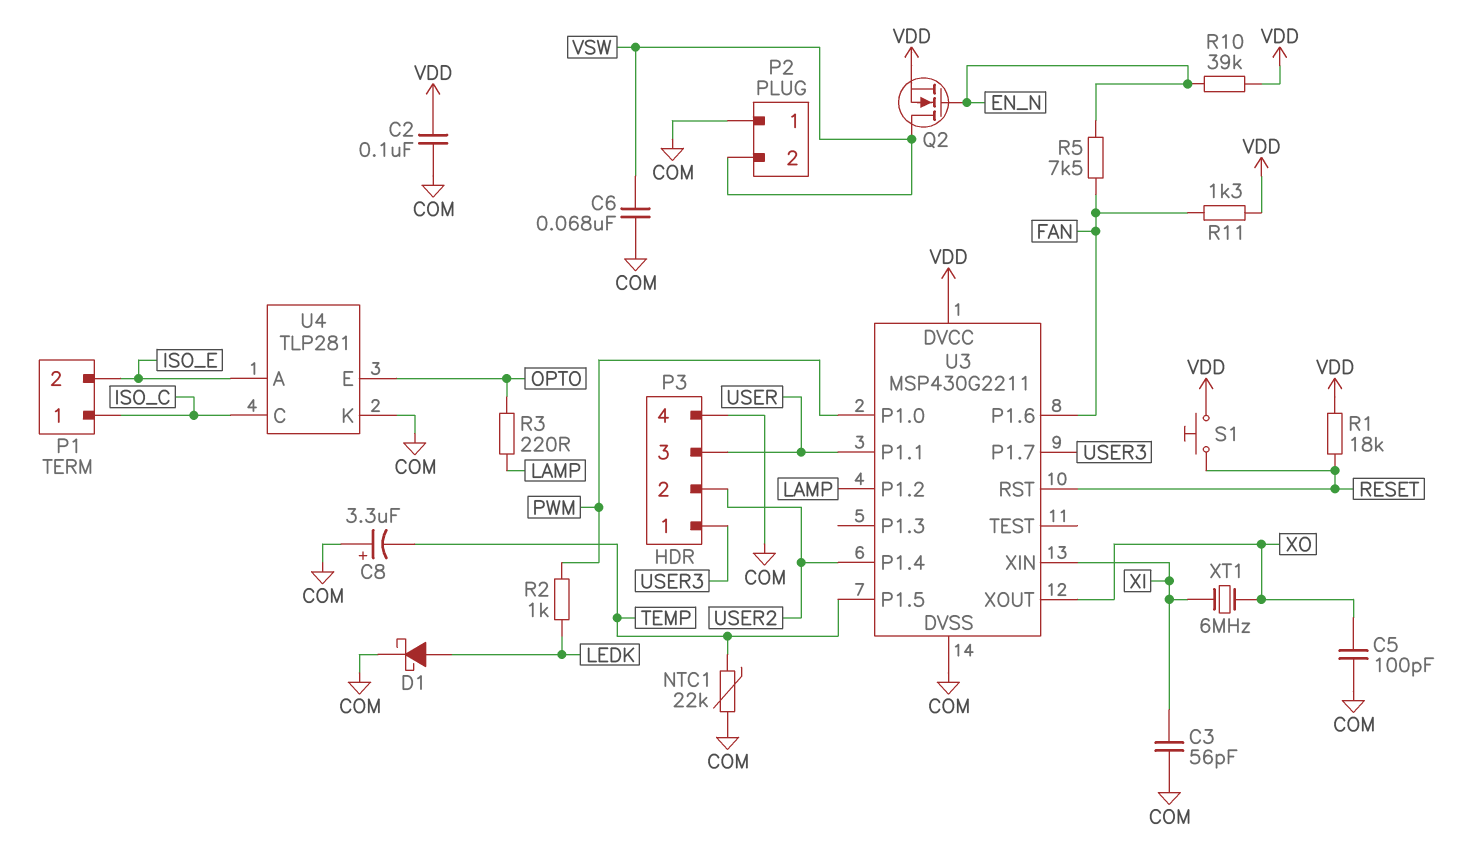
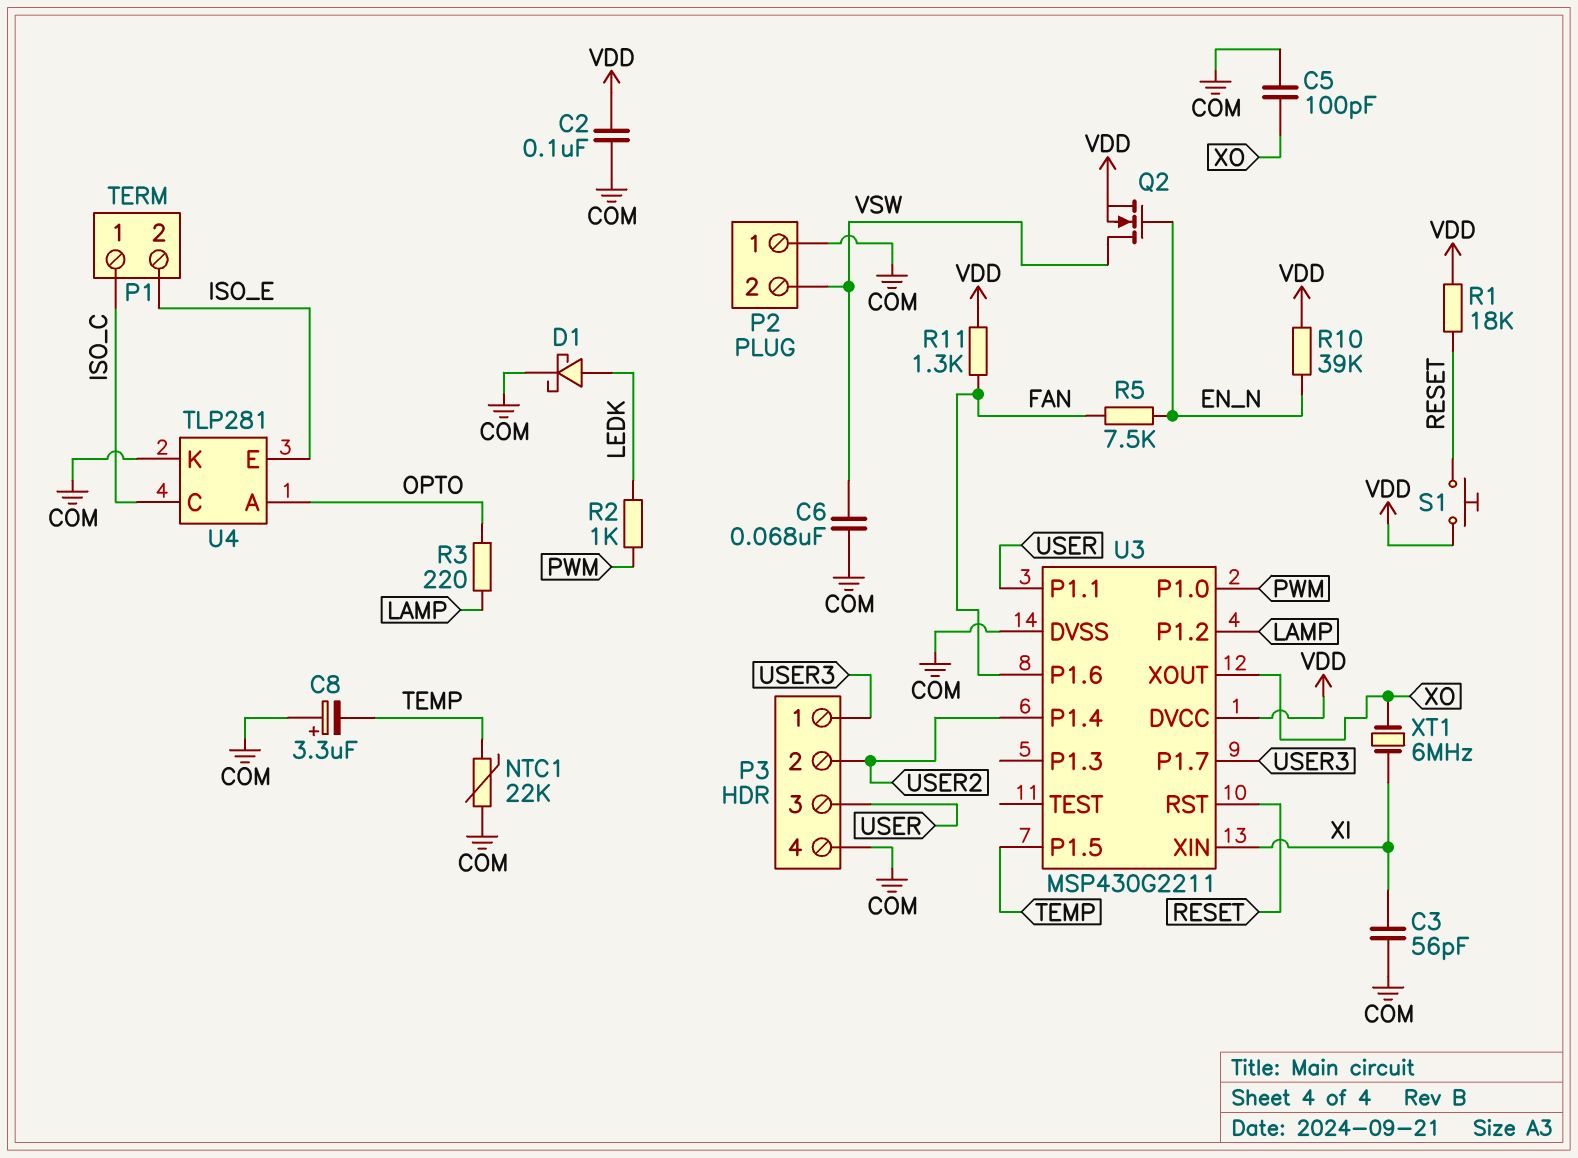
U4 pin A: ISO_E -> OPTO
U4 pin E: OPTO -> ISO_E

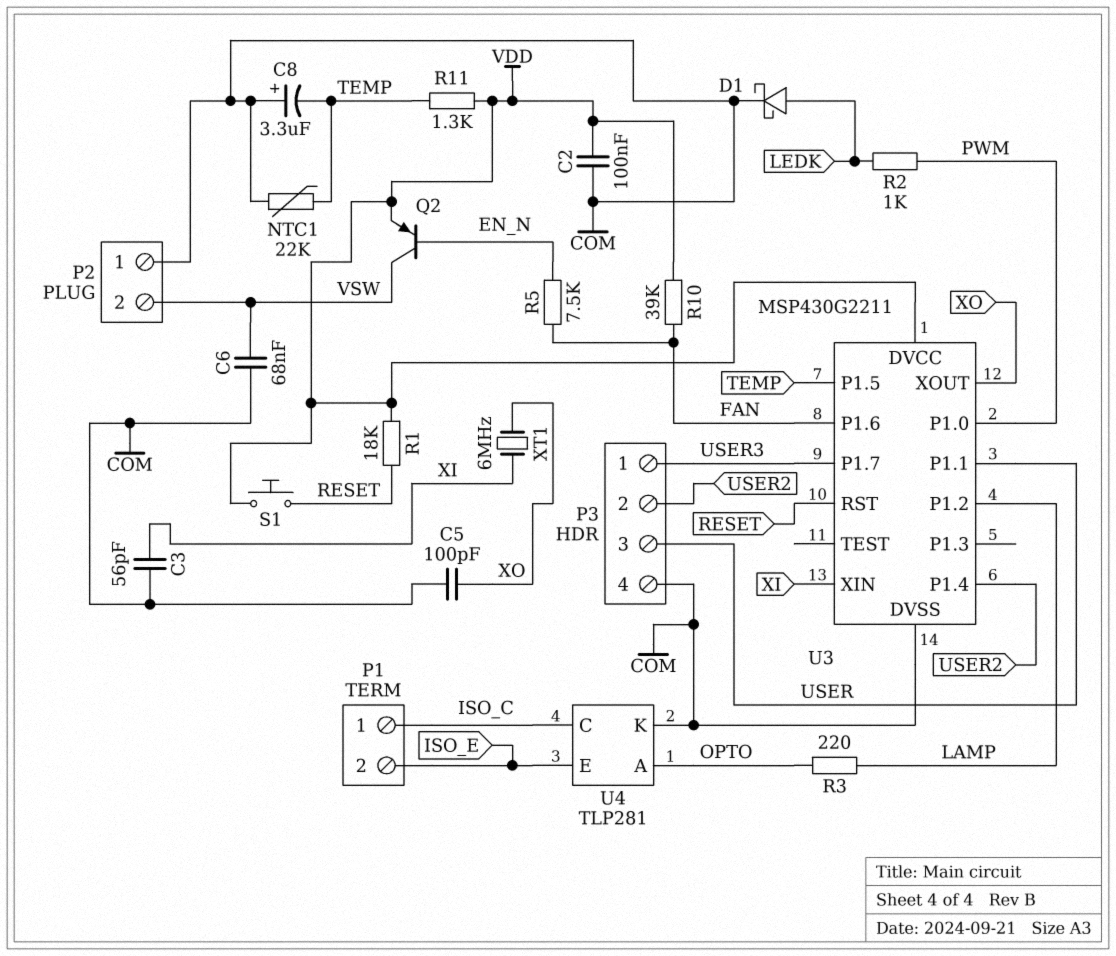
Q2: NMOS (G EN_N, D VSW, S VDD) -> PNP (B EN_N, C VSW, E VDD)
R10: 39k (EN_N, VDD) -> 39k (FAN, VDD)
R11: 1.3k (FAN, VDD) -> 1.3k (TEMP, VDD)

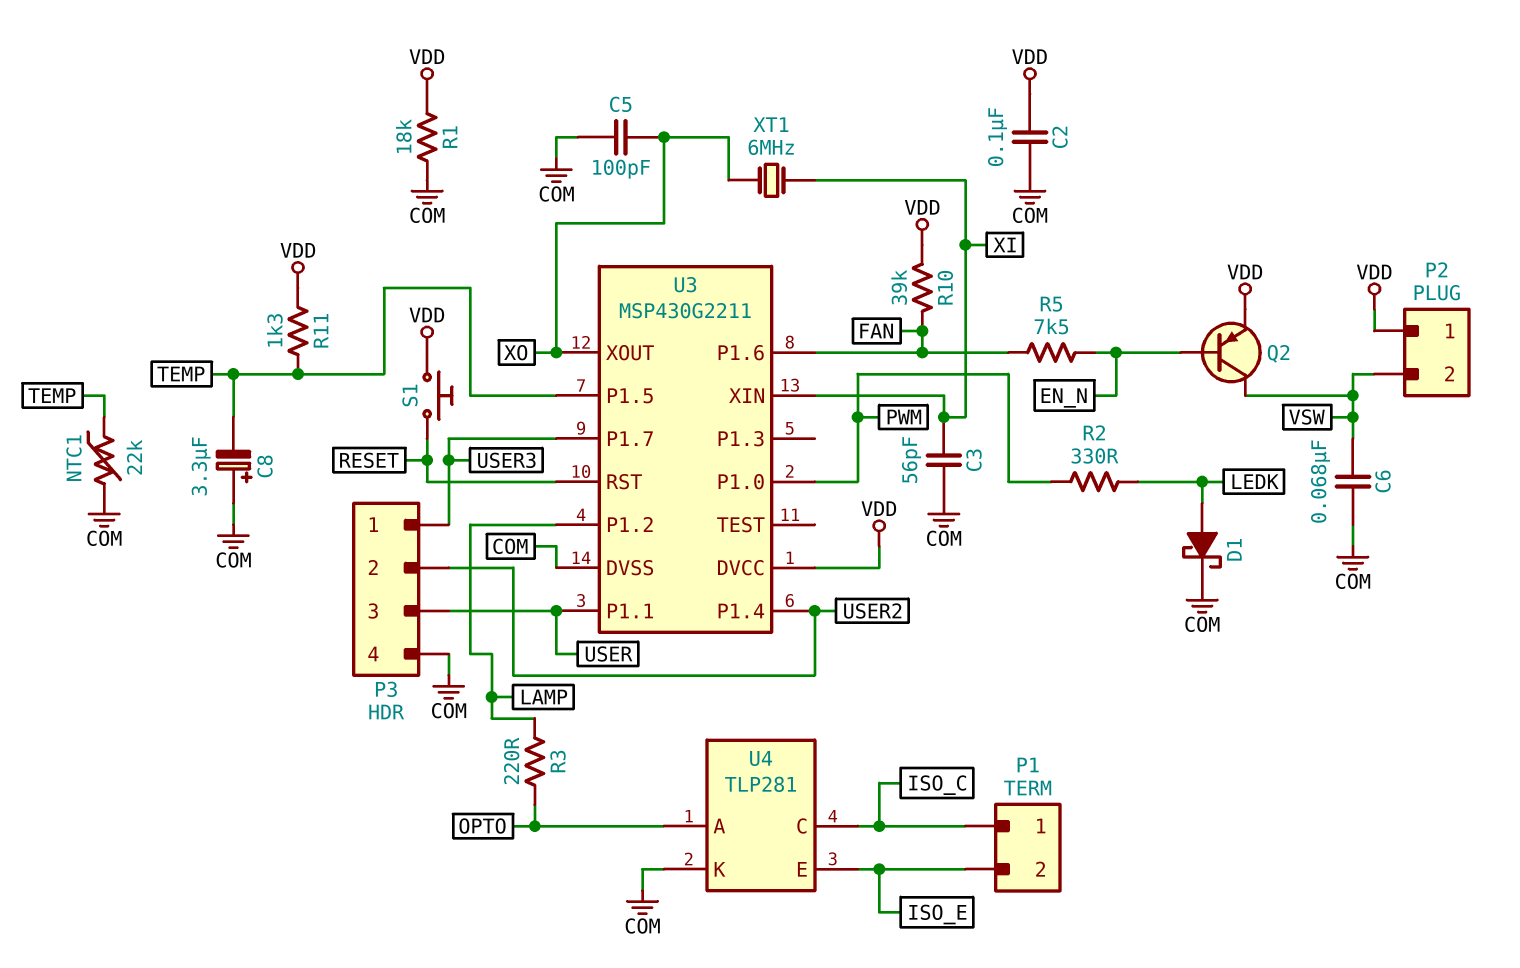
P2 pin 1: COM -> VDD
R1: 18k (RESET, VDD) -> 18k (COM, VDD)
R2: 1k (LEDK, PWM) -> 330 (LEDK, PWM)

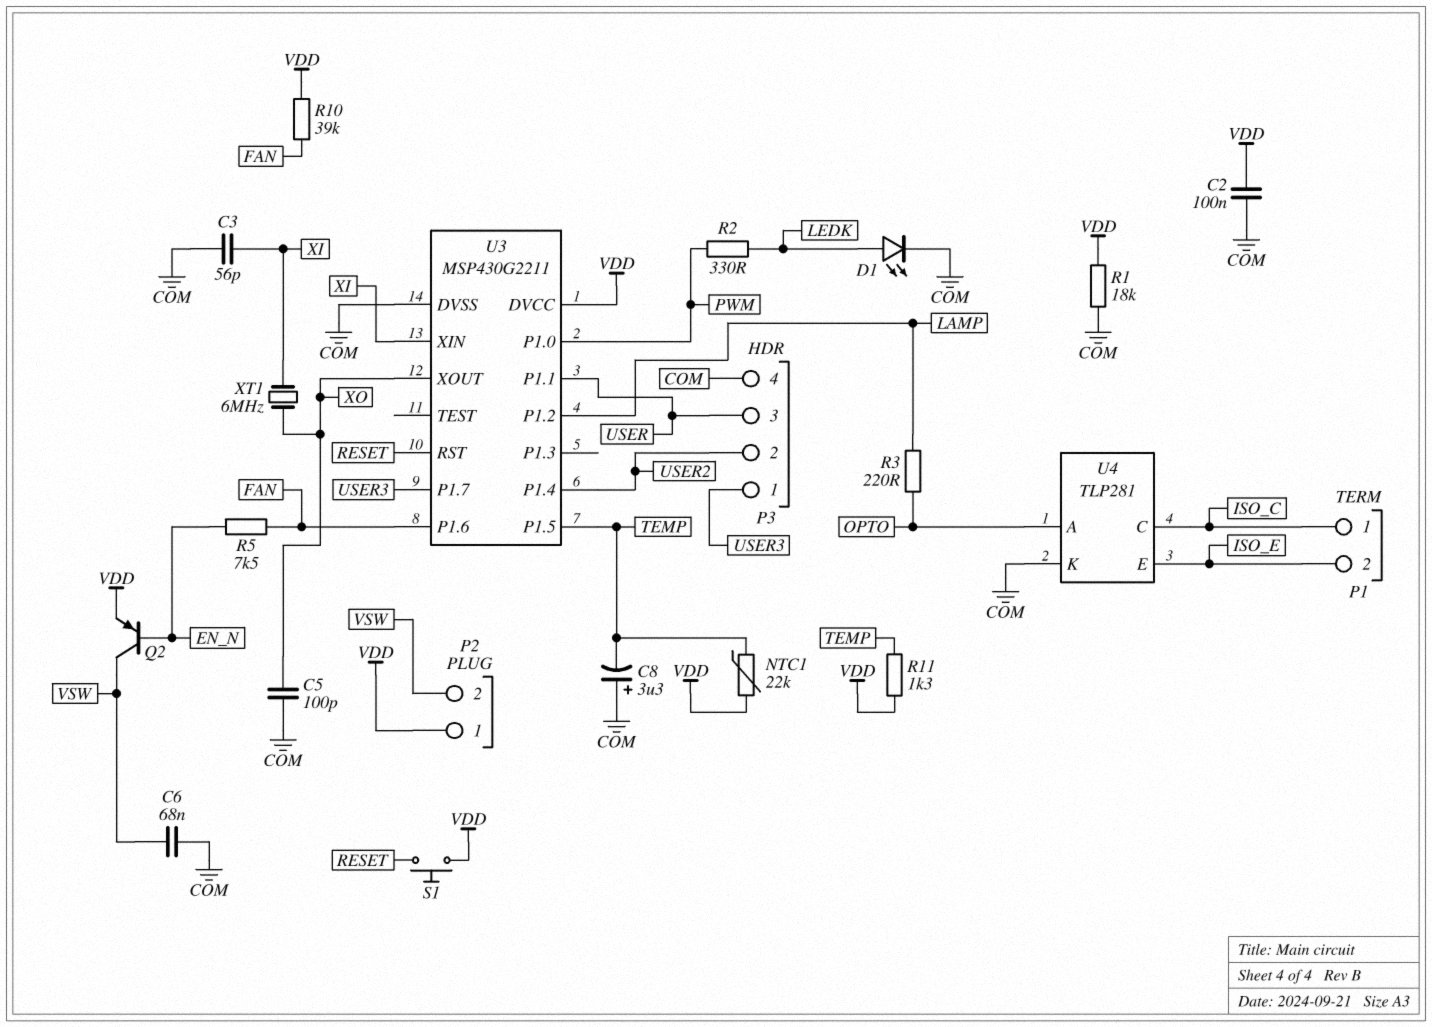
D1: schottky (A LEDK, K COM) -> LED (A LEDK, K COM)
NTC1: 22k (COM, TEMP) -> 22k (TEMP, VDD)

